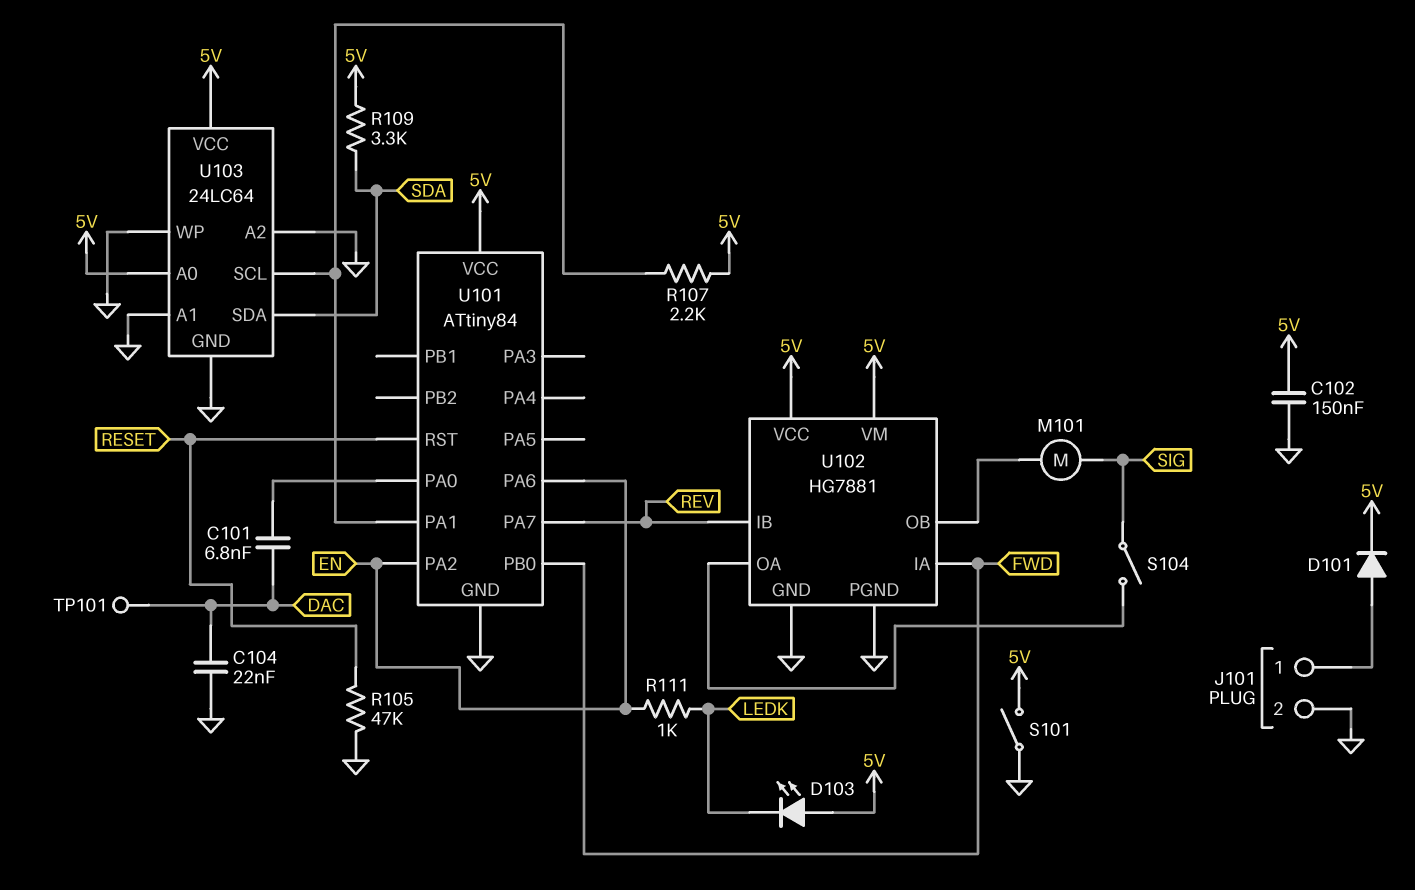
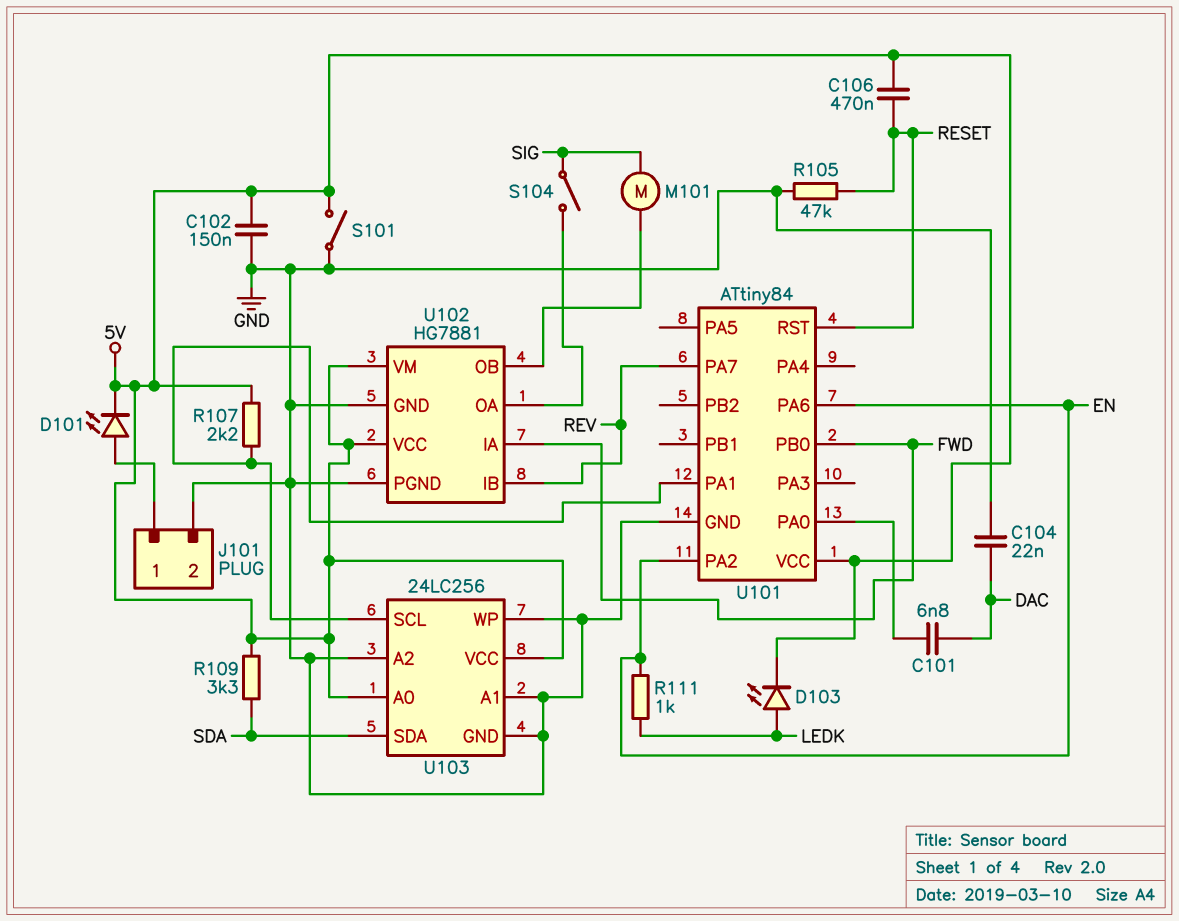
C106: none -> 470nF (5V, RESET)
D101: diode (A J101/1, K 5V) -> LED (A J101/1, K 5V)
D103: LED (A 5V, K LEDK) -> LED (A LEDK, K 5V)
TP101: test point (DAC) -> none
U103: 24LC64 -> 24LC256

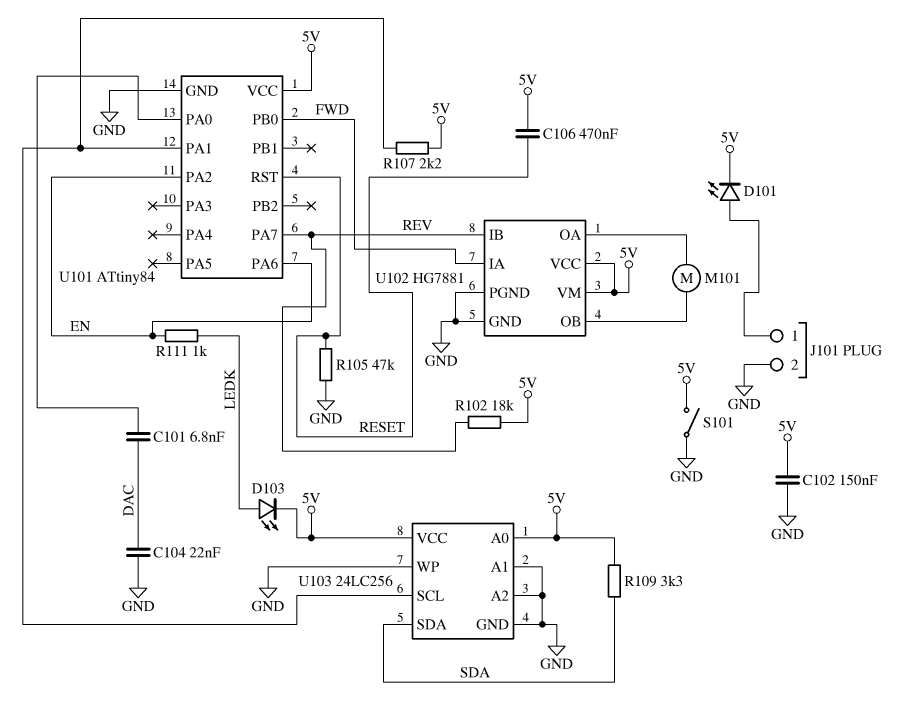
M101: motor (SIG, U102/OB) -> motor (U102/OA, U102/OB)
R102: none -> 18k (5V, REV)
S104: switch (SIG, U102/OA) -> none

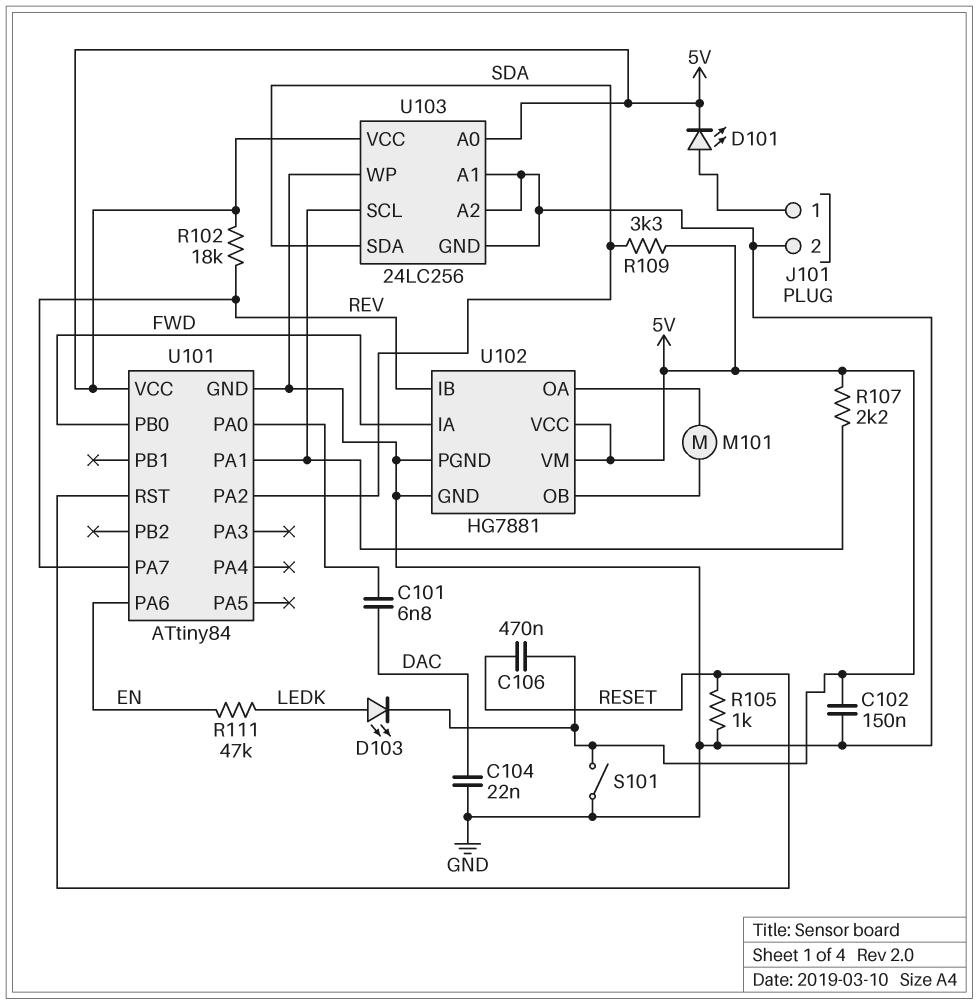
R105: 47k (GND, RESET) -> 1k (GND, RESET)
R111: 1k (EN, LEDK) -> 47k (EN, LEDK)
U101 pin PA2: EN -> SDA

